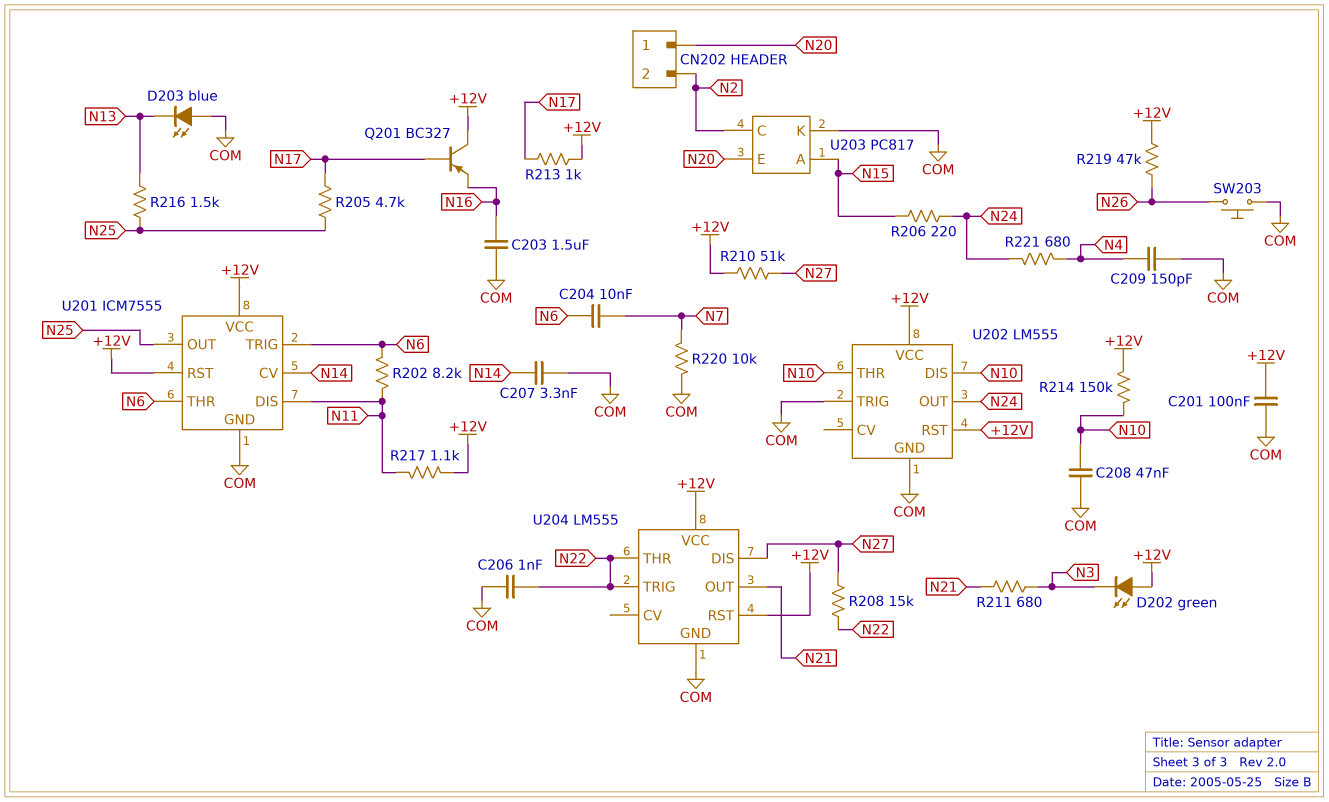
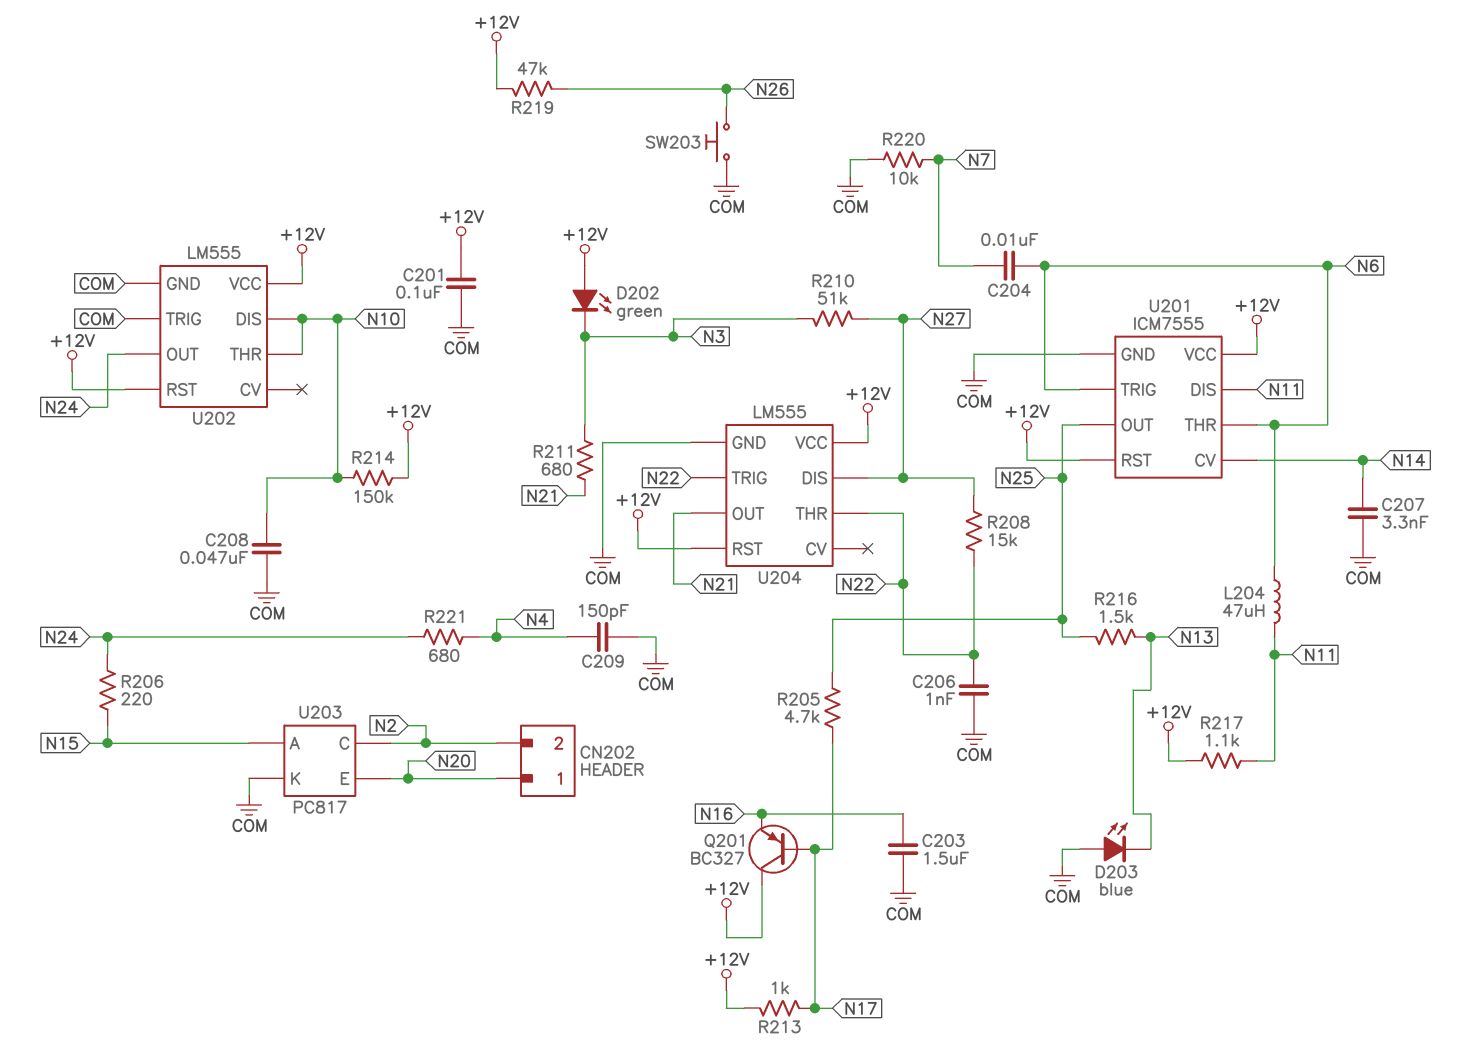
L204: none -> 47uH (N6, N11)
R202: 8.2k (N6, N11) -> none
R210: 51k (+12V, N27) -> 51k (N3, N27)

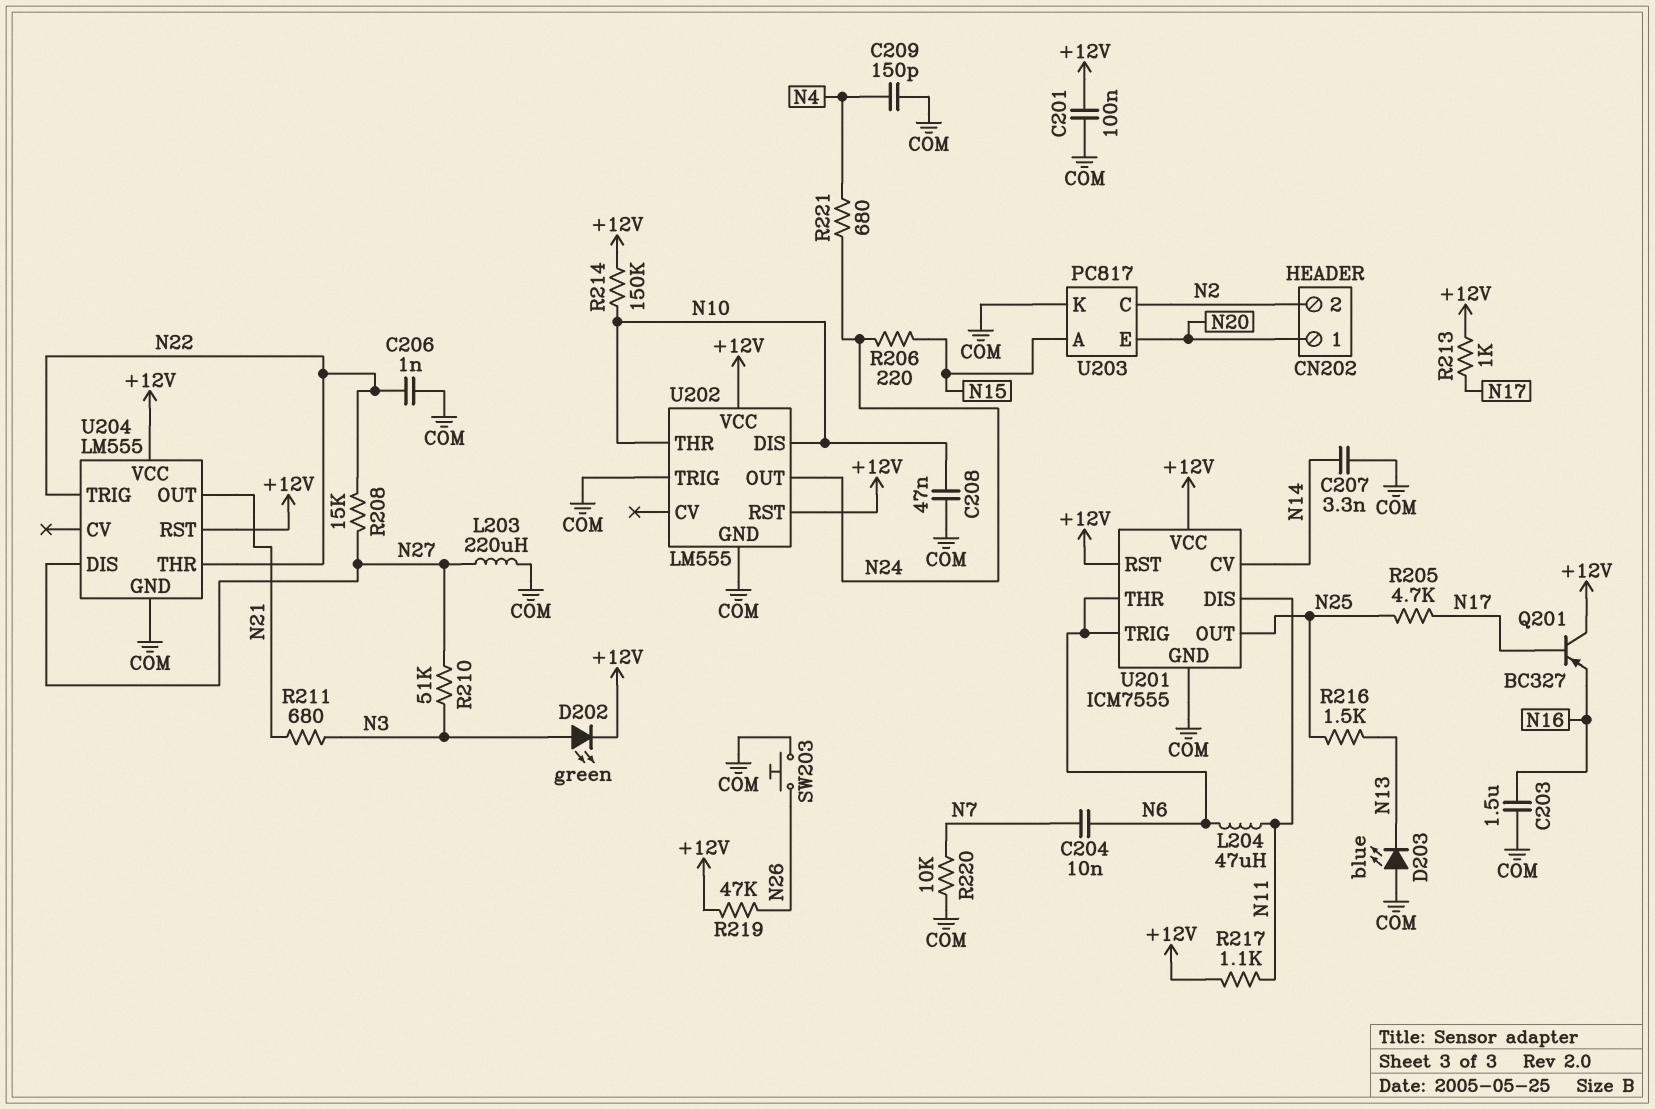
D202: LED green (A +12V, K N3) -> LED green (A N3, K +12V)
L203: none -> 220uH (COM, N27)

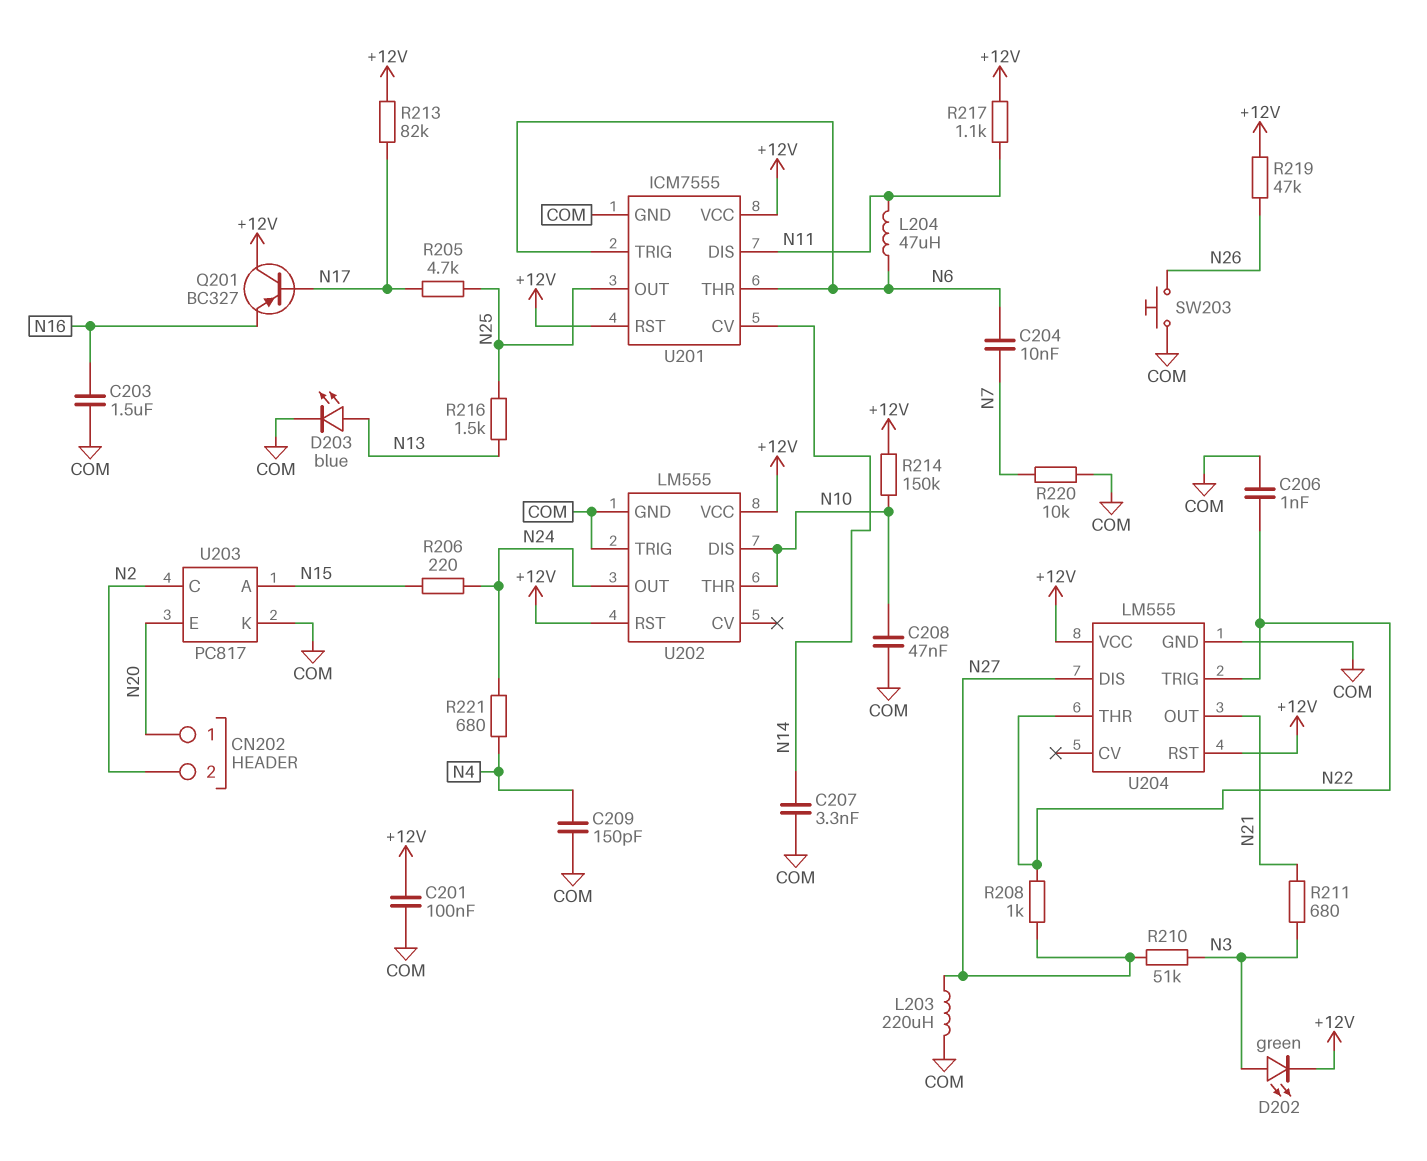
D203: LED blue (A COM, K N13) -> LED blue (A N13, K COM)
R208: 15k (N22, N27) -> 1k (N22, N27)
R213: 1k (+12V, N17) -> 82k (+12V, N17)

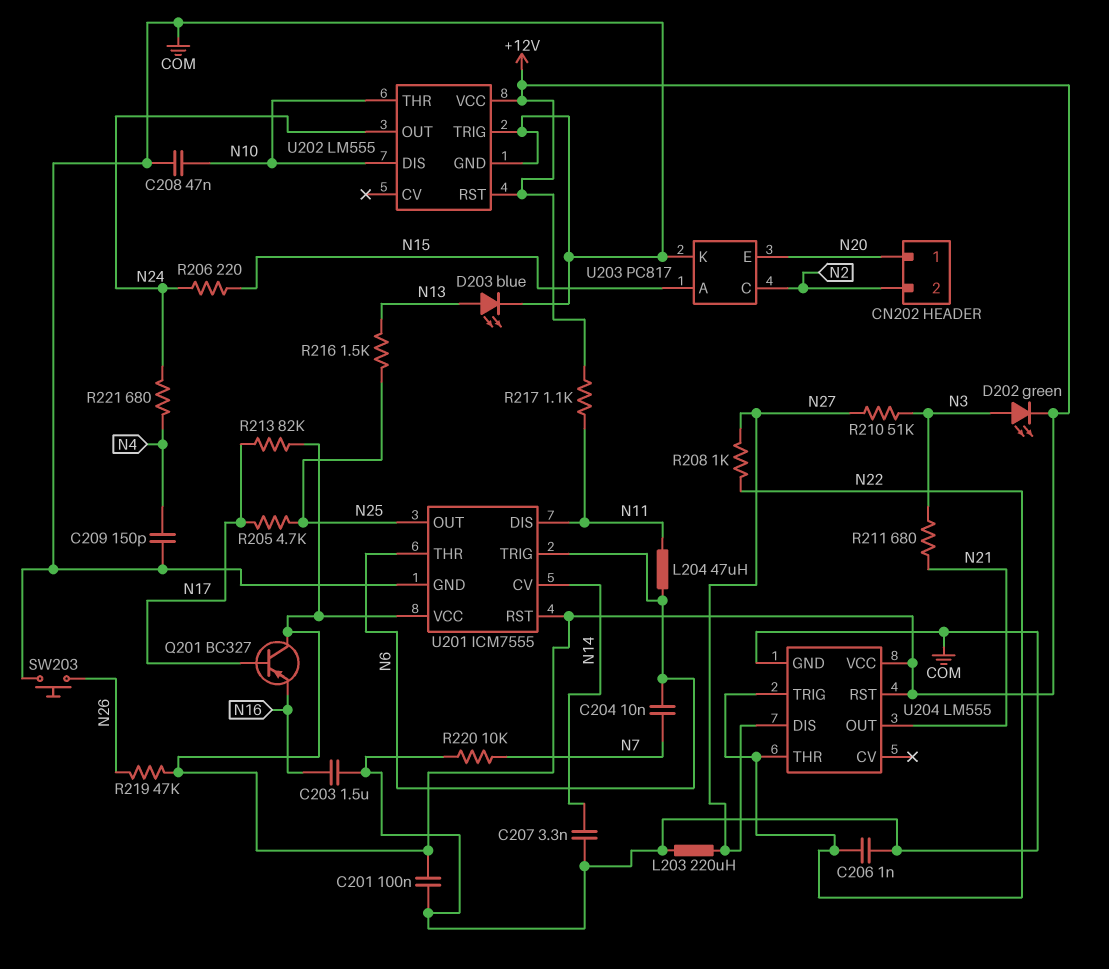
R214: 150k (+12V, N10) -> none

